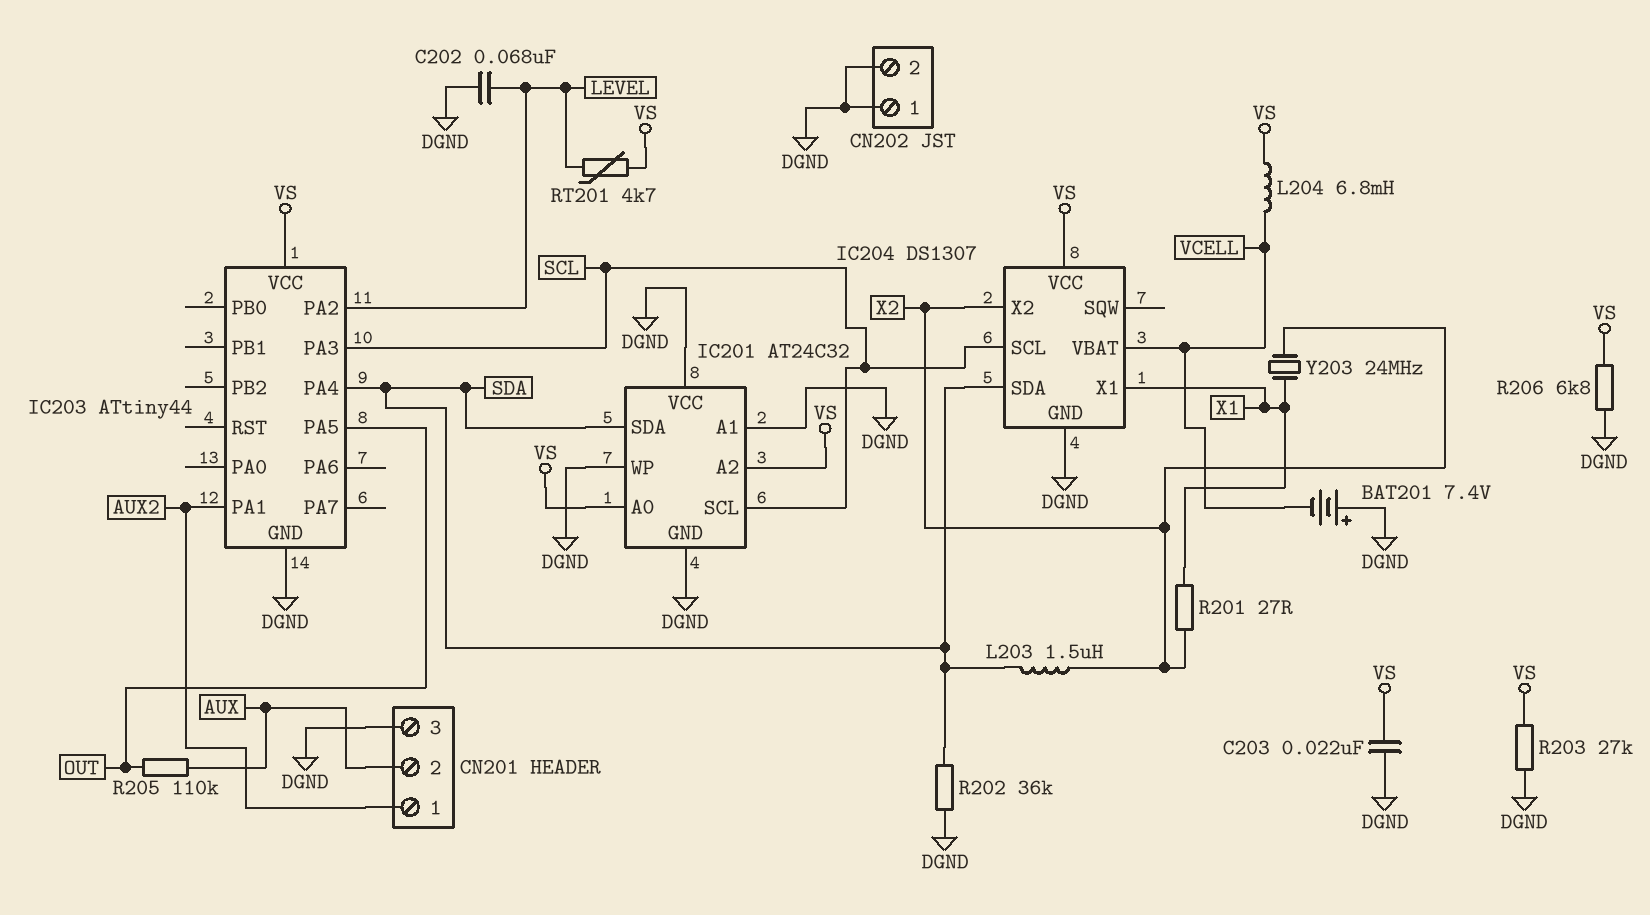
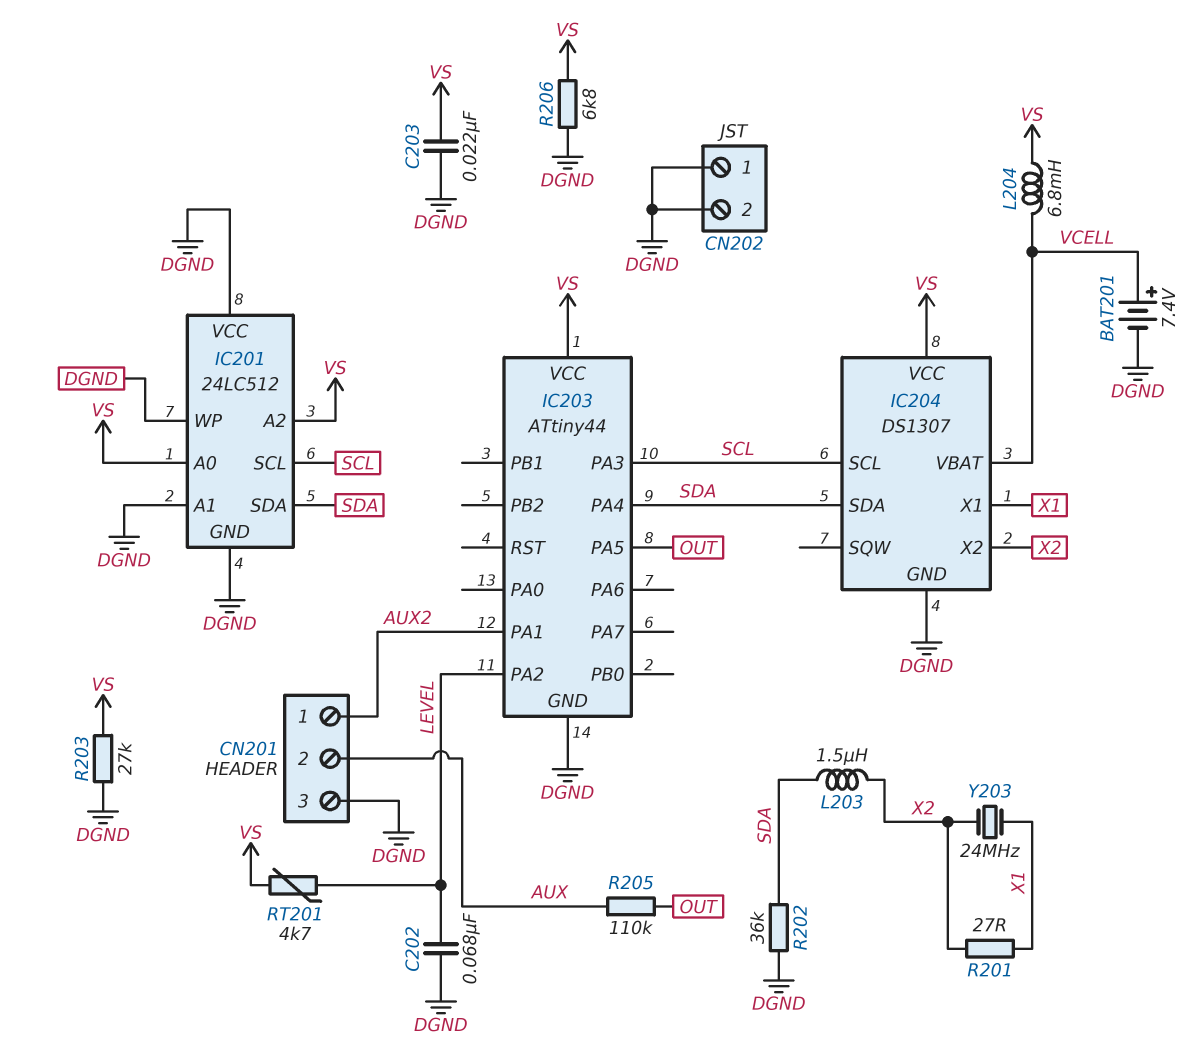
BAT201: 7.4V (plus DGND, minus VCELL) -> 7.4V (plus VCELL, minus DGND)
IC201: AT24C32 -> 24LC512

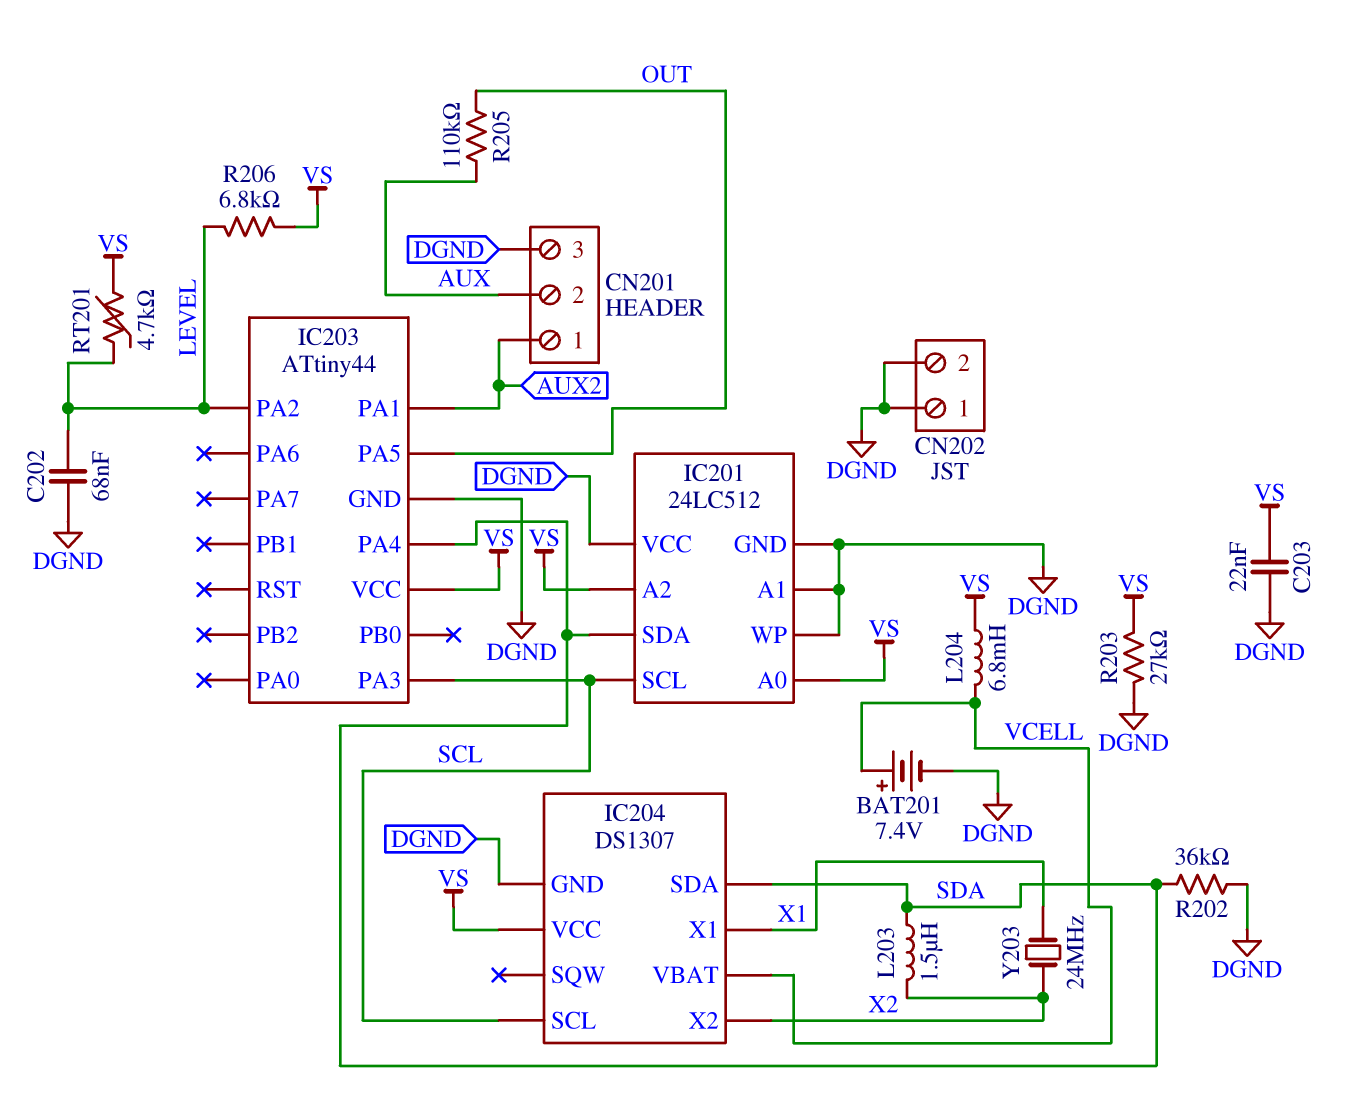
R201: 27 (X1, X2) -> none
R206: 6.8k (DGND, VS) -> 6.8k (LEVEL, VS)

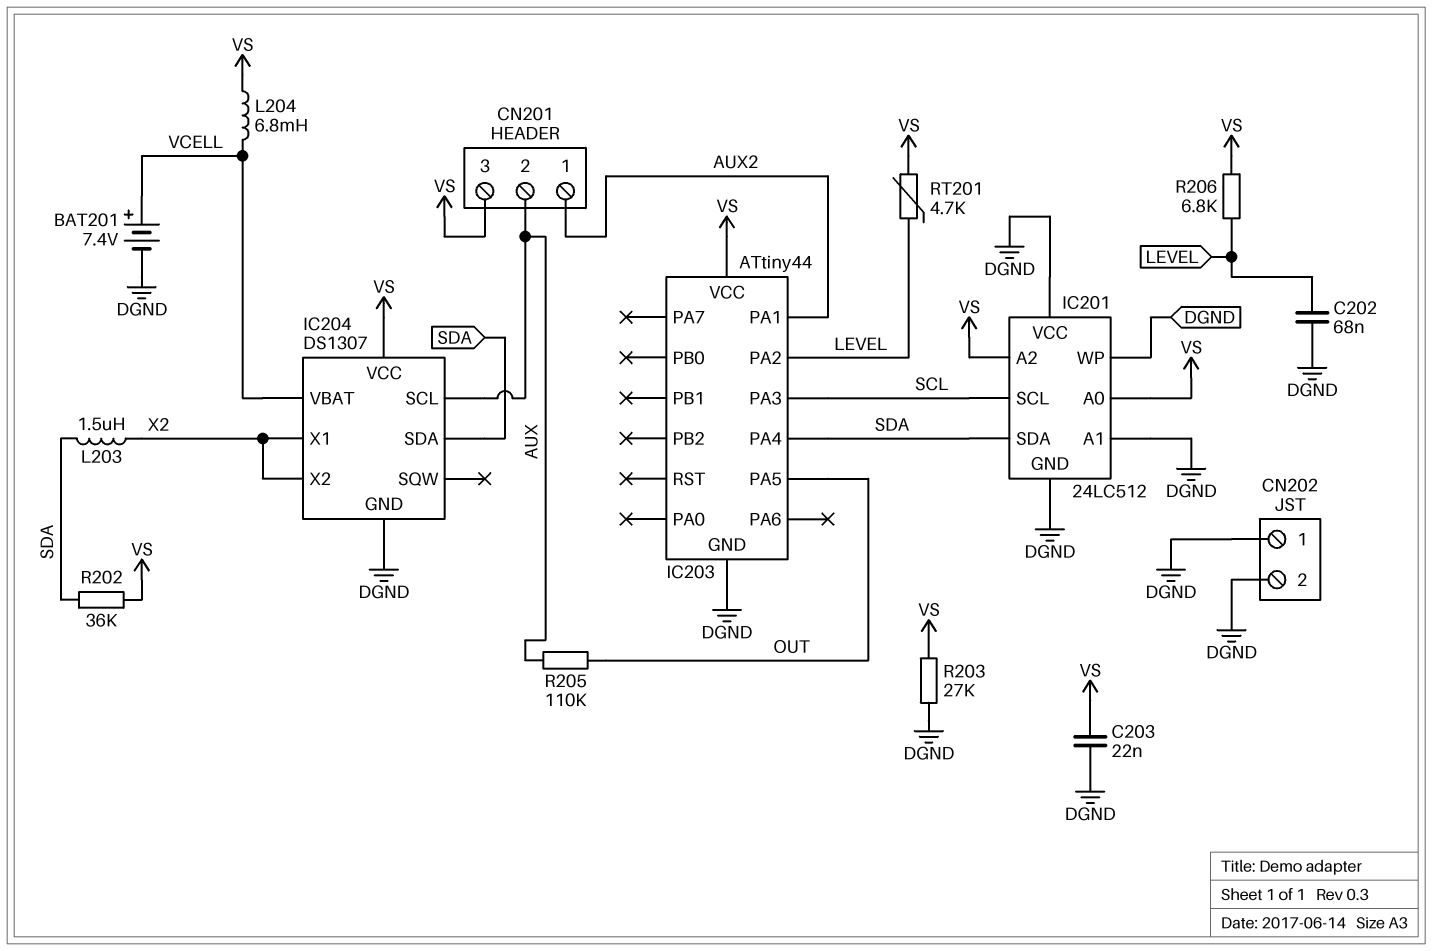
CN201 pin 3: DGND -> VS
IC204 pin SCL: SCL -> AUX
IC204 pin X1: X1 -> X2
R202: 36k (DGND, SDA) -> 36k (SDA, VS)
Y203: 24MHz (X1, X2) -> none

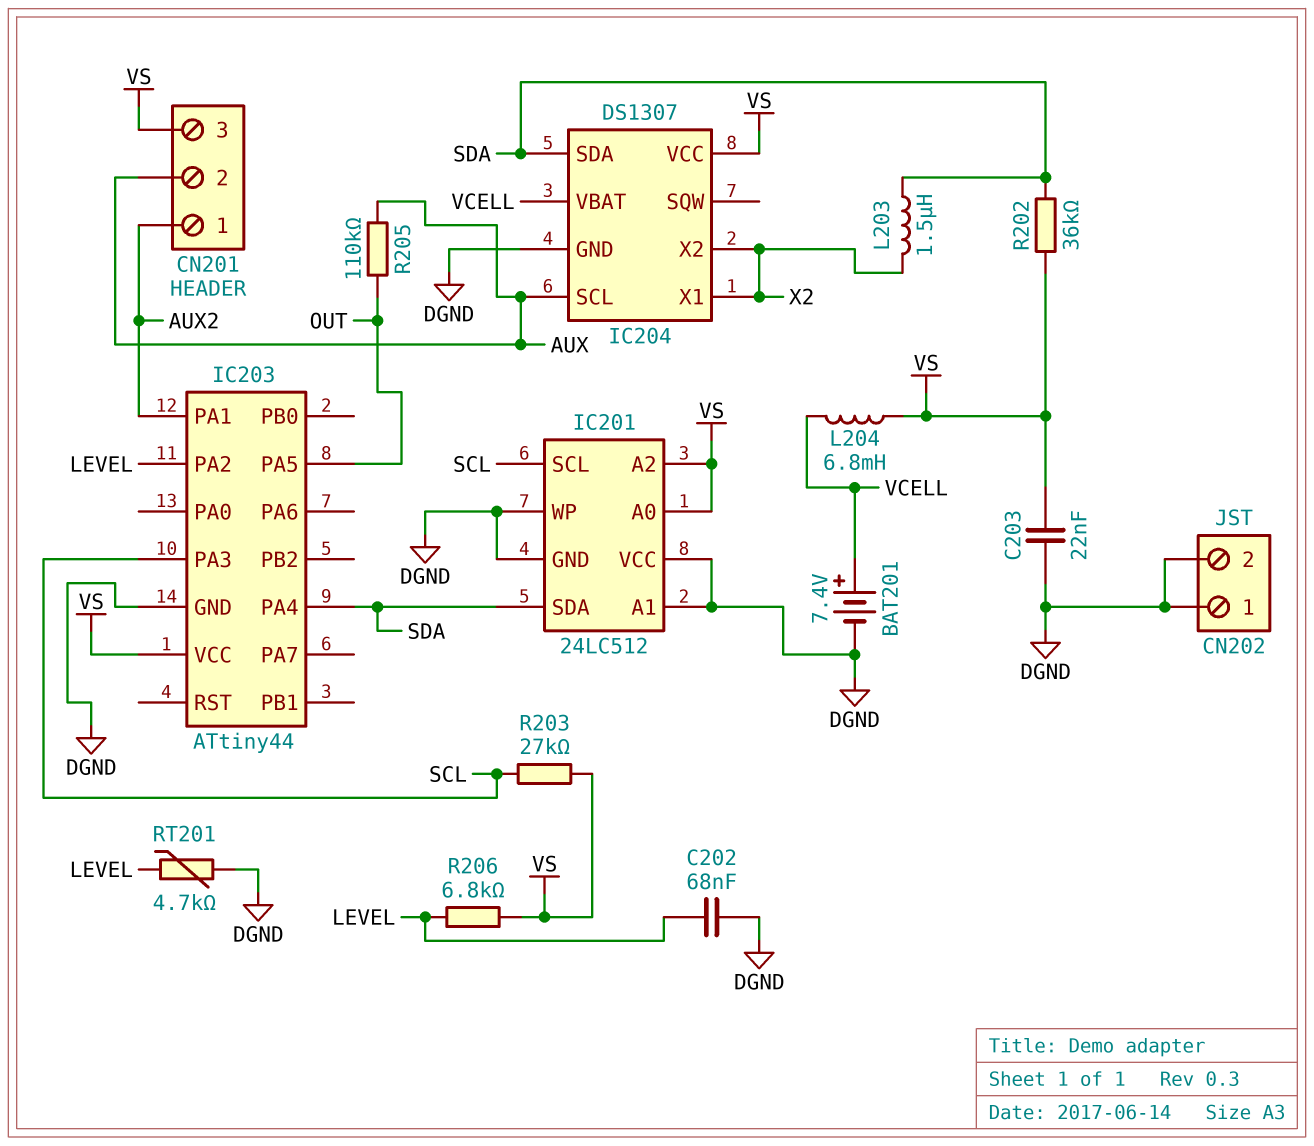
R203: 27k (DGND, VS) -> 27k (SCL, VS)
RT201: 4.7k (LEVEL, VS) -> 4.7k (DGND, LEVEL)

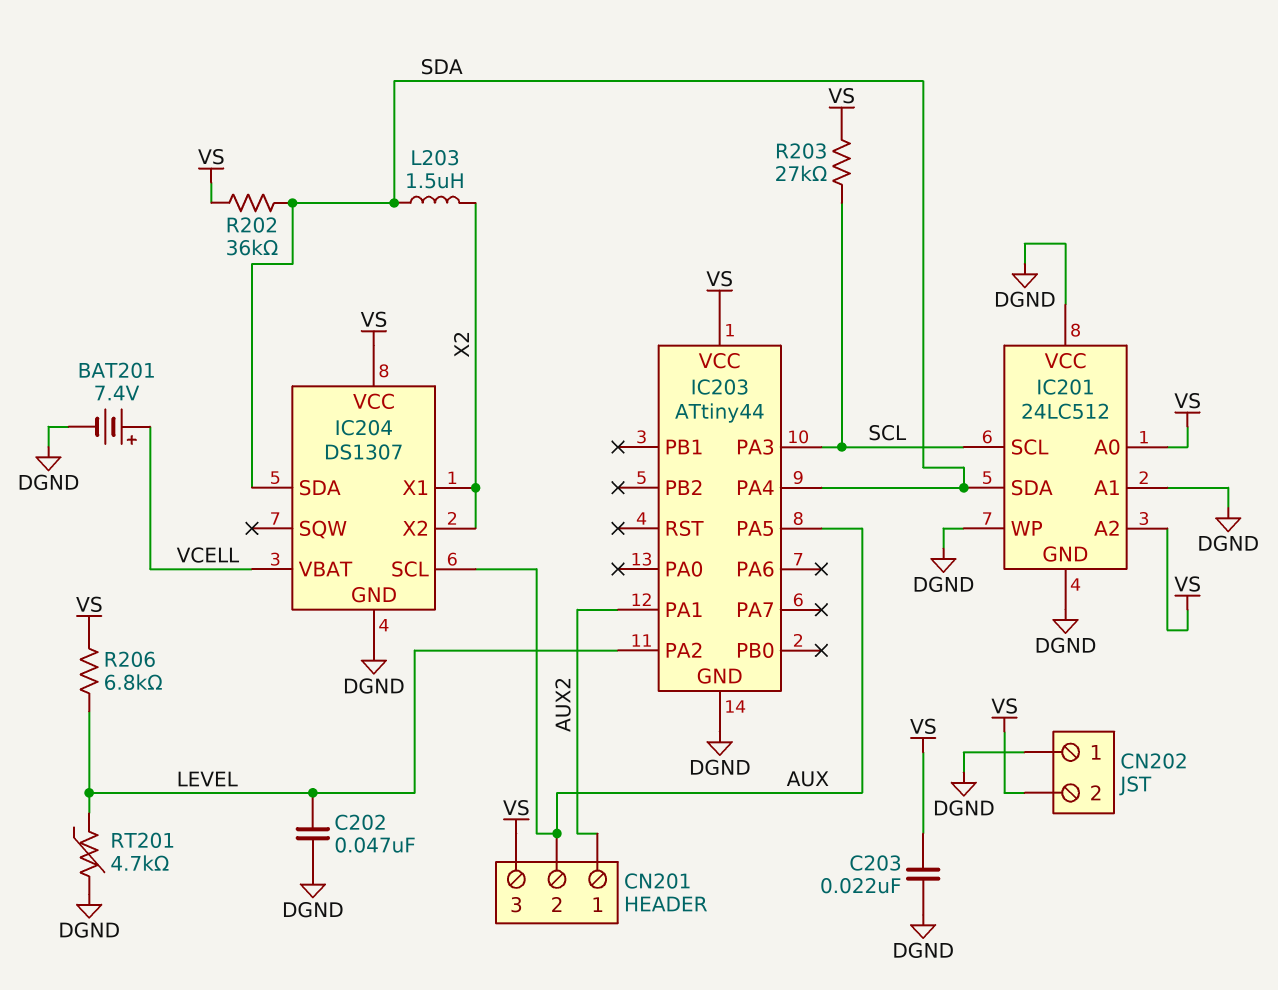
C202: 68nF (DGND, LEVEL) -> 47nF (DGND, LEVEL)
CN202 pin 2: DGND -> VS
IC203 pin PA5: OUT -> AUX
L204: 6.8mH (VCELL, VS) -> none
R205: 110k (AUX, OUT) -> none

